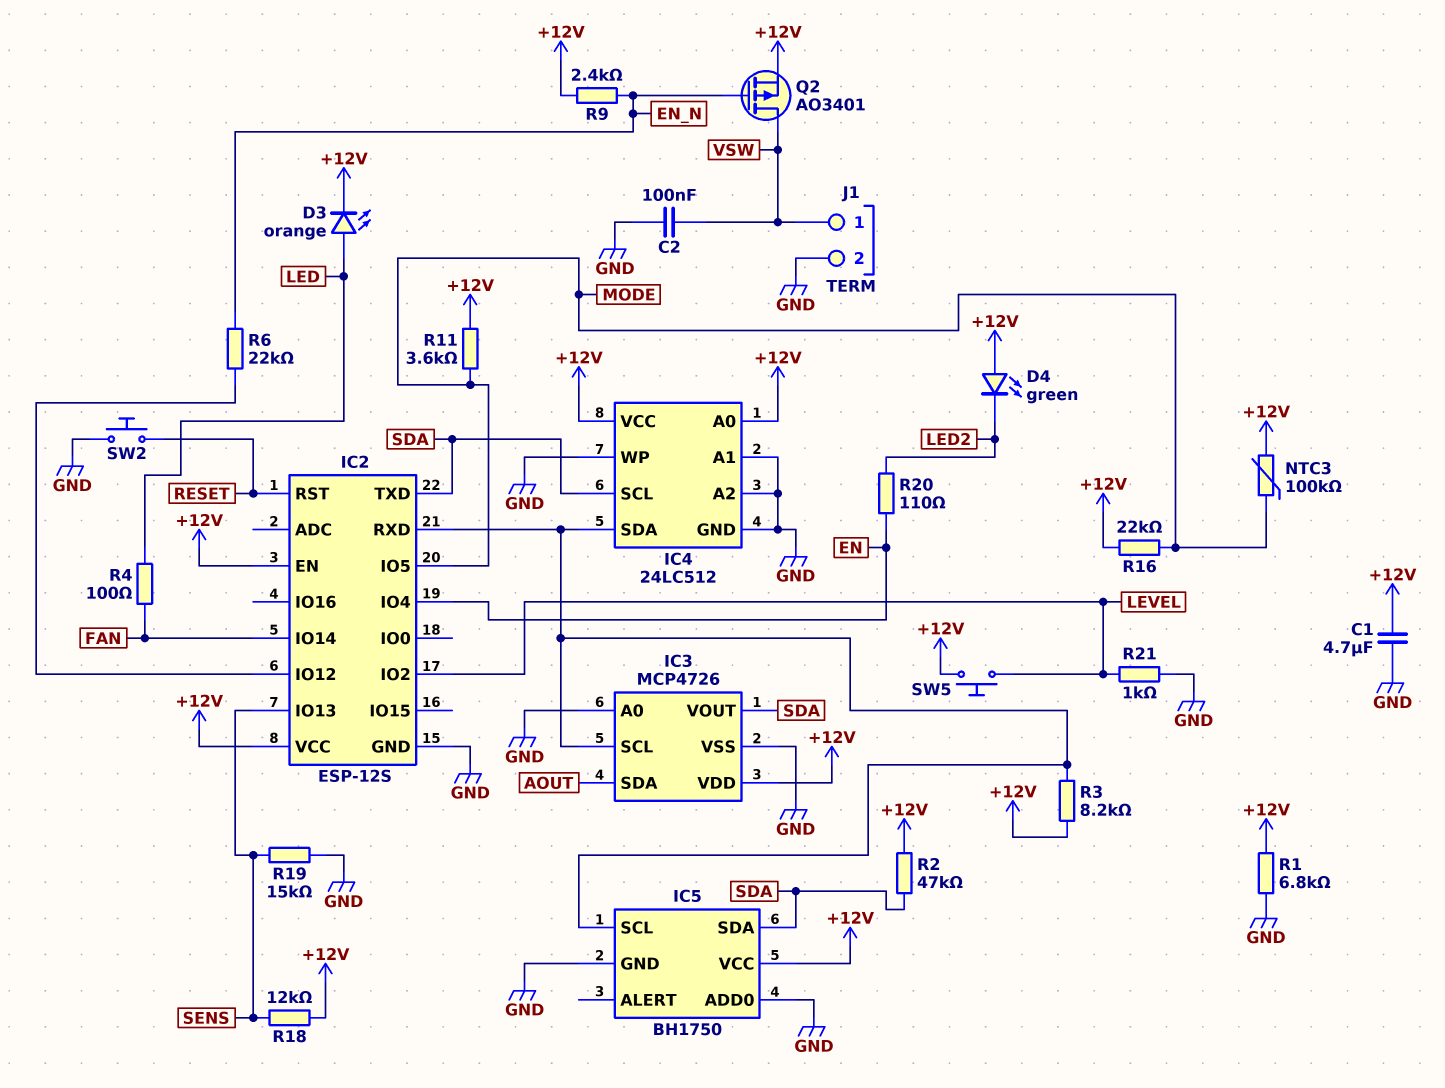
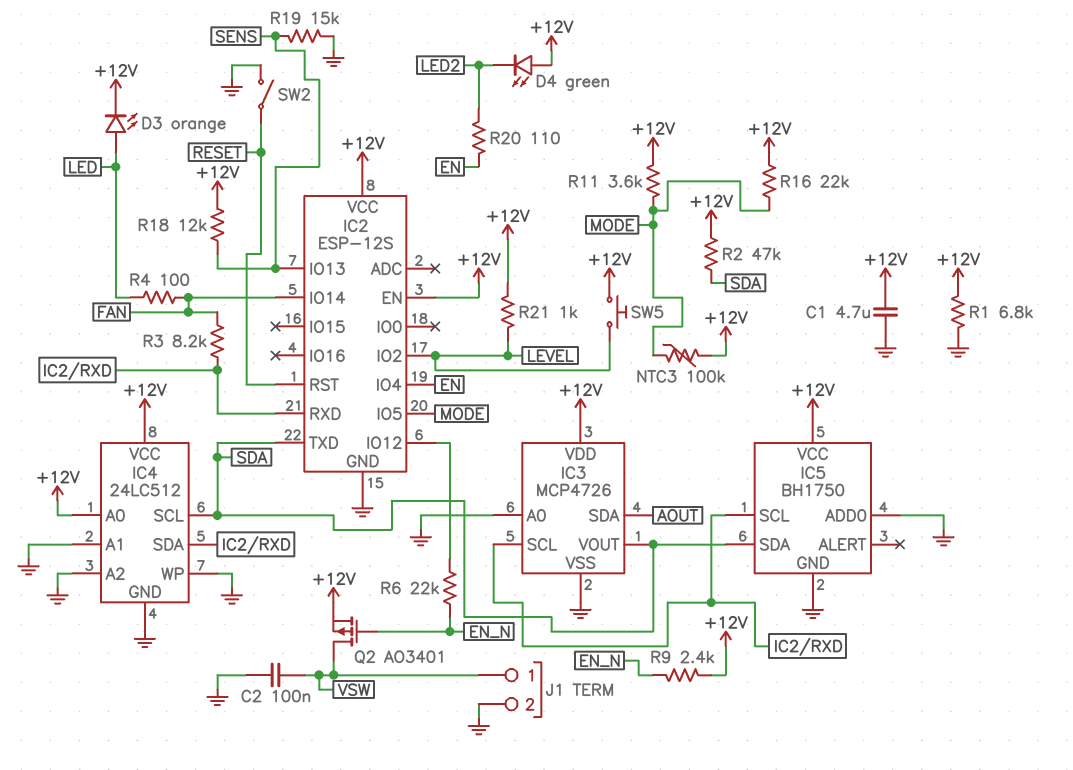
R3: 8.2k (+12V, IC2/RXD) -> 8.2k (FAN, IC2/RXD)
R21: 1k (GND, LEVEL) -> 1k (+12V, LEVEL)
SW2: button (GND, RESET) -> switch (GND, RESET)

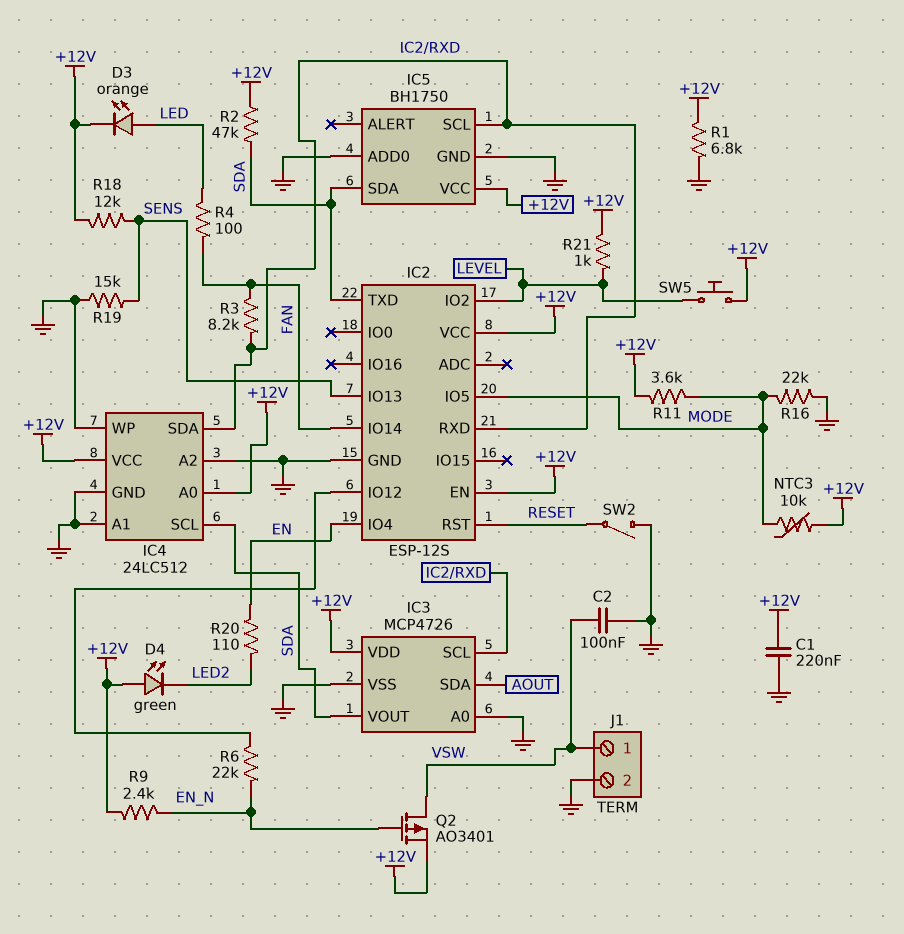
C1: 4.7uF (+12V, GND) -> 220nF (+12V, GND)
NTC3: 100k (+12V, MODE) -> 10k (+12V, MODE)
R16: 22k (+12V, MODE) -> 22k (GND, MODE)

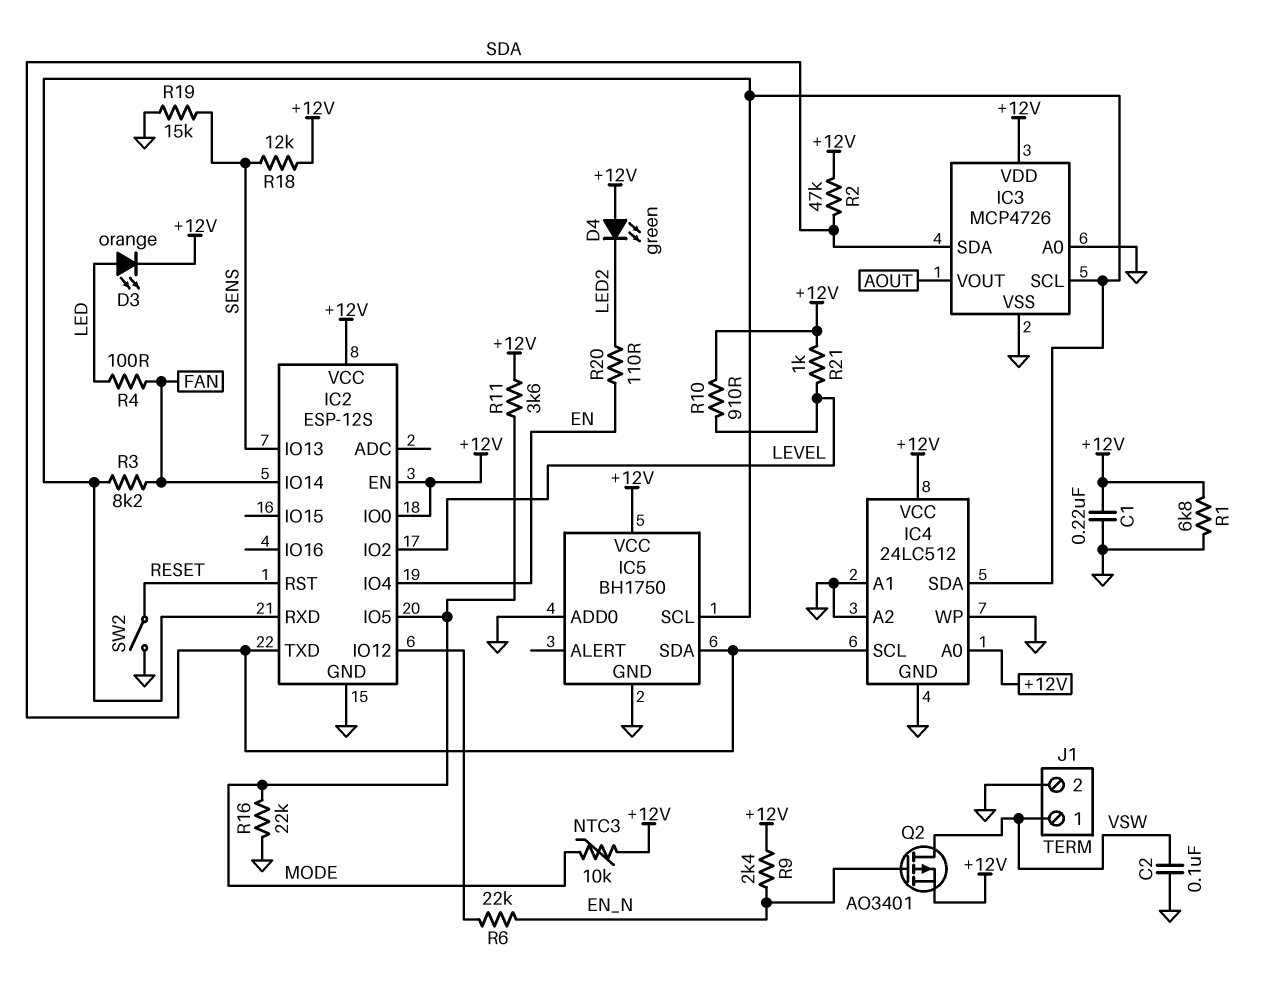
IC2 pin IO0: none -> +12V
IC3 pin SDA: AOUT -> SDA
IC3 pin VOUT: SDA -> AOUT
R10: none -> 910 (+12V, LEVEL)
SW5: button (+12V, LEVEL) -> none

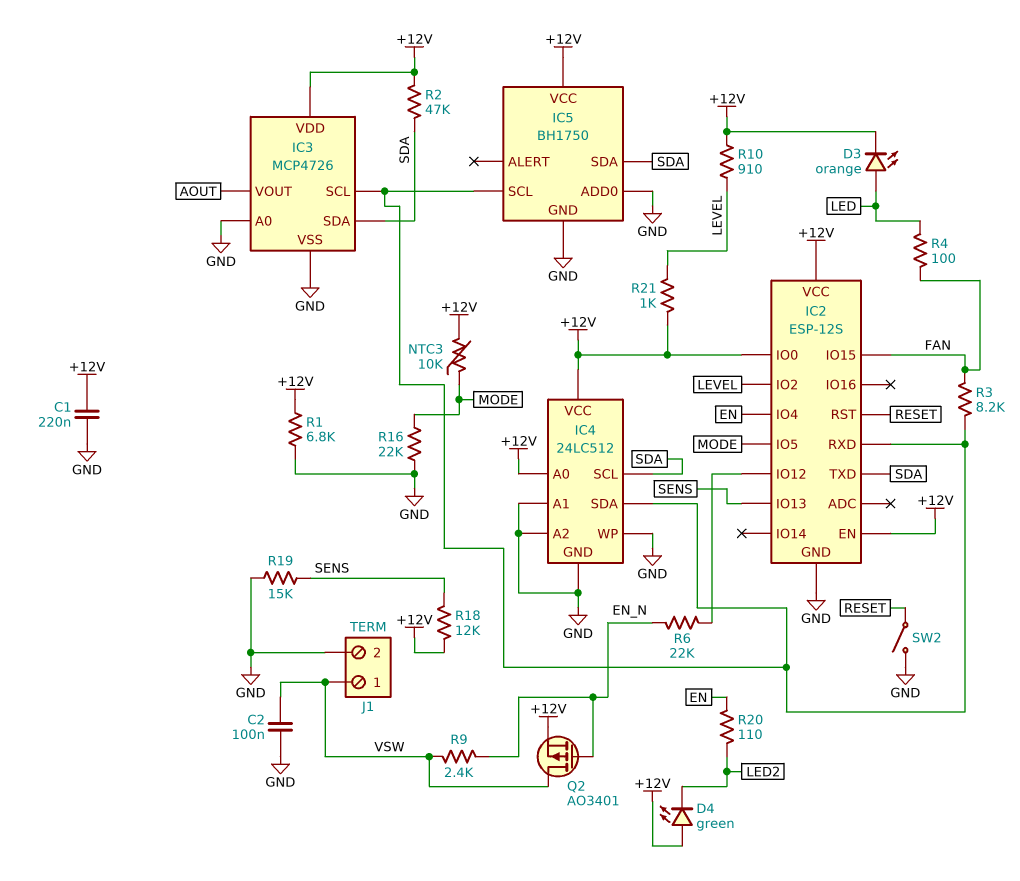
IC2 pin IO14: FAN -> none
IC2 pin IO15: none -> FAN
R9: 2.4k (+12V, EN_N) -> 2.4k (EN_N, VSW)
R11: 3.6k (+12V, MODE) -> none

